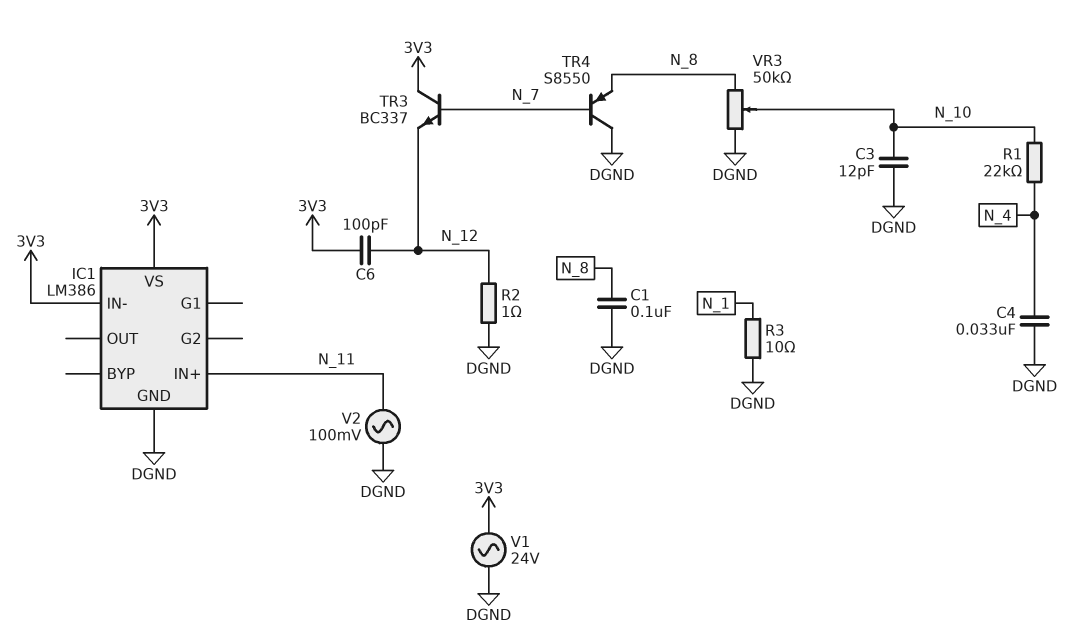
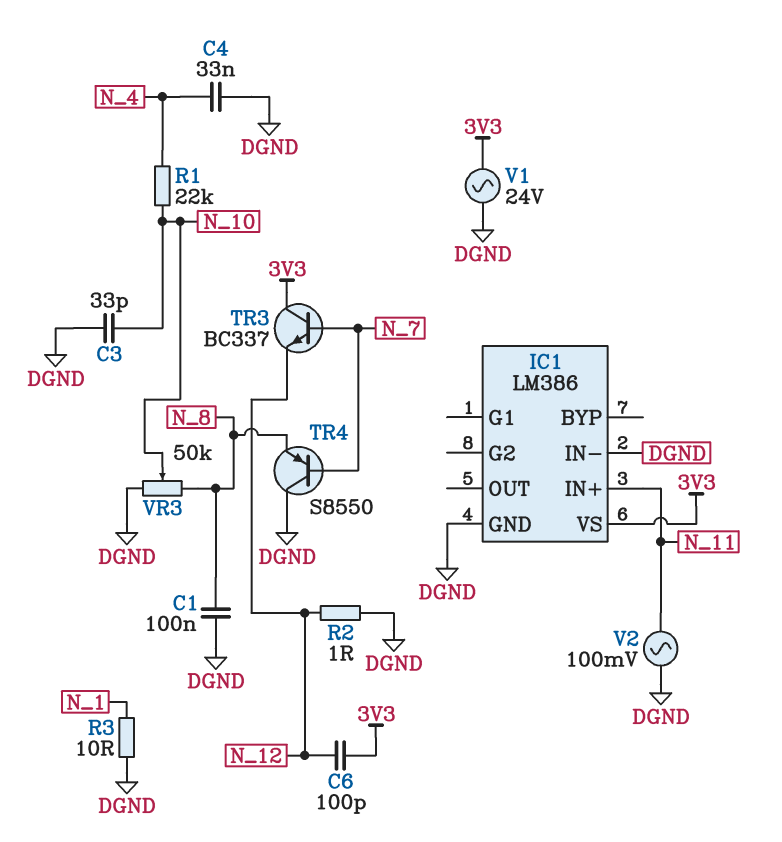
C3: 12pF (DGND, N_10) -> 33pF (DGND, N_10)
IC1 pin IN-: 3V3 -> DGND

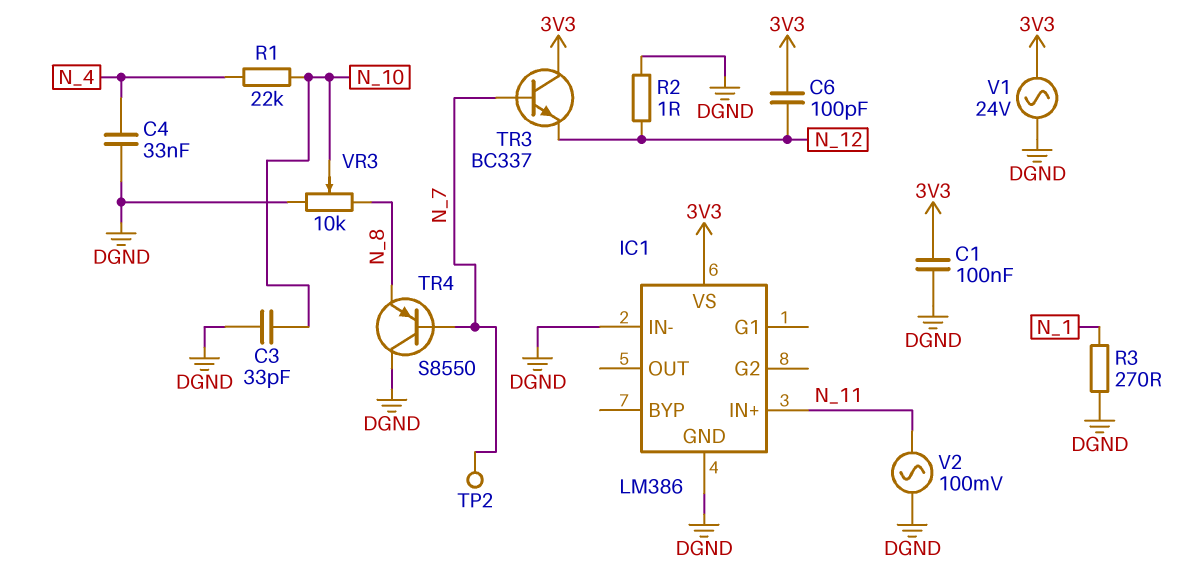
C1: 100nF (DGND, N_8) -> 100nF (3V3, DGND)
R3: 10 (DGND, N_1) -> 270 (DGND, N_1)
TP2: none -> test point (N_7)
VR3: 50k (DGND, N_8, wiper N_10) -> 10k (DGND, N_8, wiper N_10)

